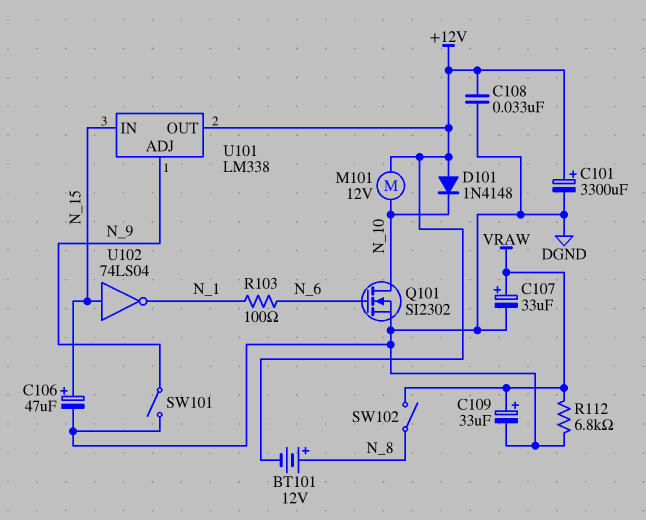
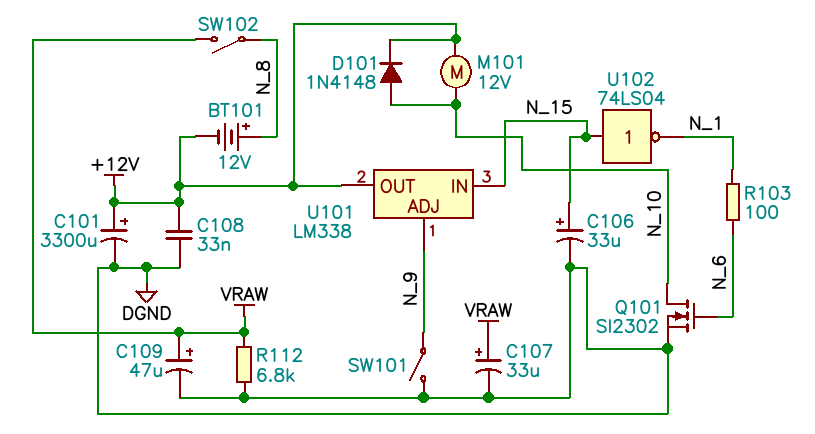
C106: 47uF (plus N_15, minus DGND) -> 33uF (plus N_15, minus DGND)
C109: 33uF (plus VRAW, minus DGND) -> 47uF (plus VRAW, minus DGND)
D101: diode 1N4148 (A +12V, K N_10) -> diode 1N4148 (A N_10, K +12V)

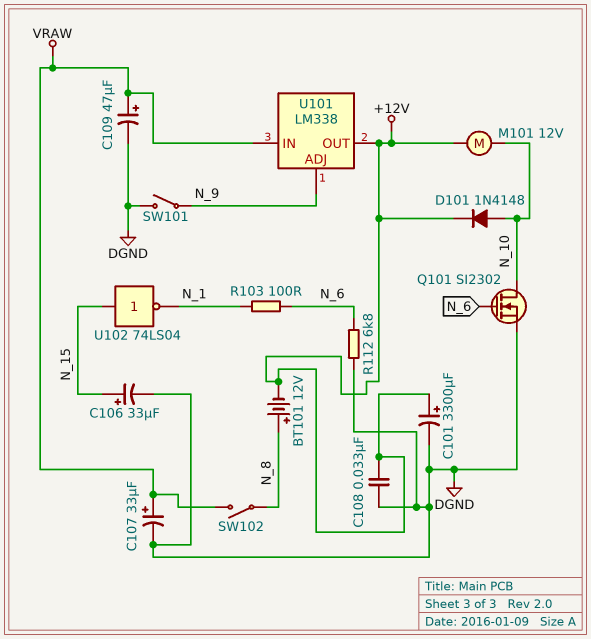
R112: 6.8k (DGND, VRAW) -> 6.8k (DGND, N_6)
U101 pin IN: N_15 -> VRAW

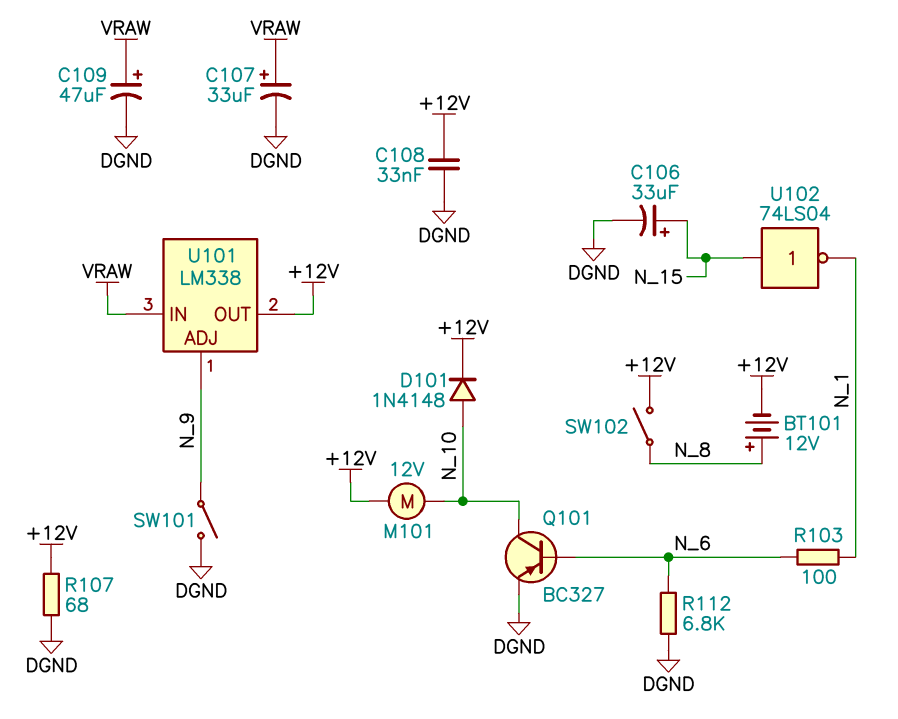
C101: 3300uF (plus +12V, minus DGND) -> none
Q101: NMOS SI2302 (G N_6, D N_10, S DGND) -> PNP BC327 (B N_6, C N_10, E DGND)
R107: none -> 68 (+12V, DGND)
SW102: switch (N_8, VRAW) -> switch (+12V, N_8)

